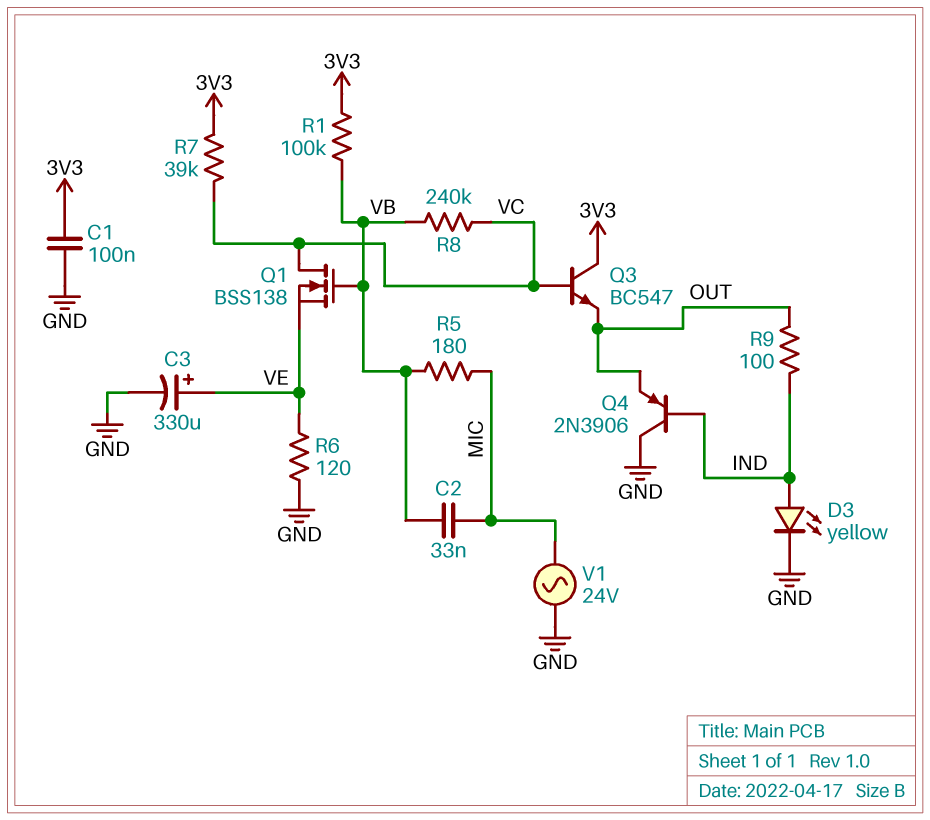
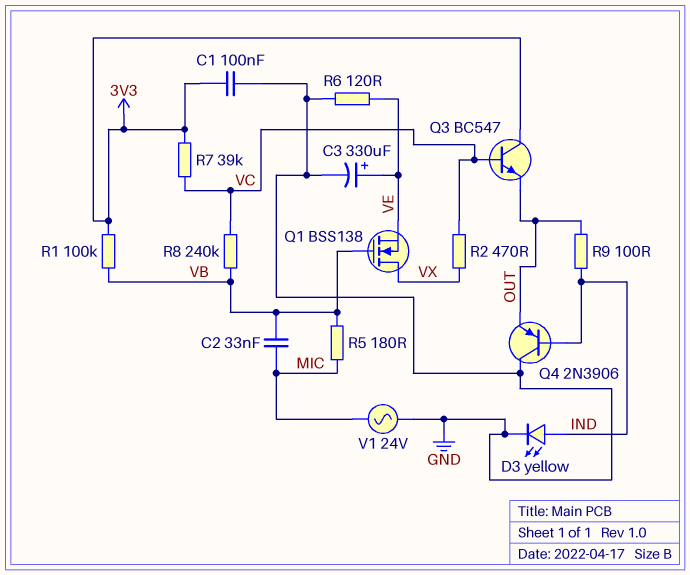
Q1: NMOS BSS138 (G VB, D VC, S VE) -> NMOS BSS138 (G VB, D VX, S VE)
R2: none -> 470 (VC, VX)

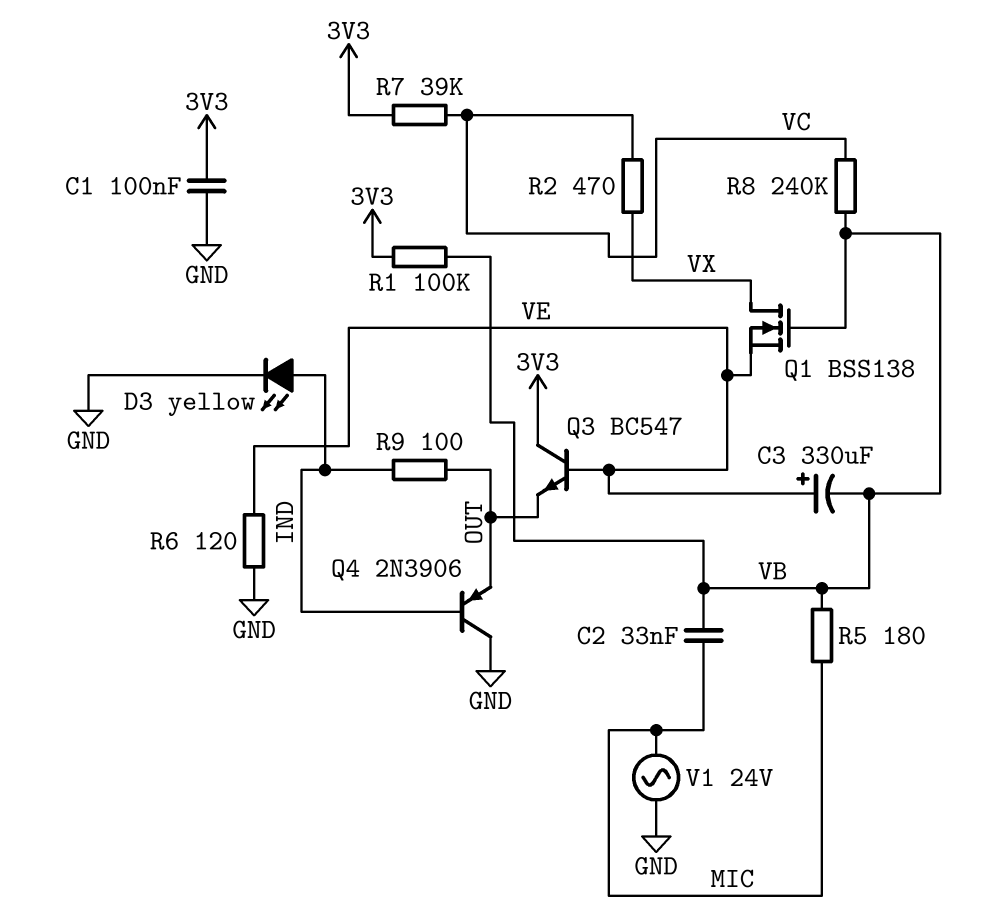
C3: 330uF (plus VE, minus GND) -> 330uF (plus VE, minus VB)
Q3: NPN BC547 (B VC, C 3V3, E OUT) -> NPN BC547 (B VE, C 3V3, E OUT)

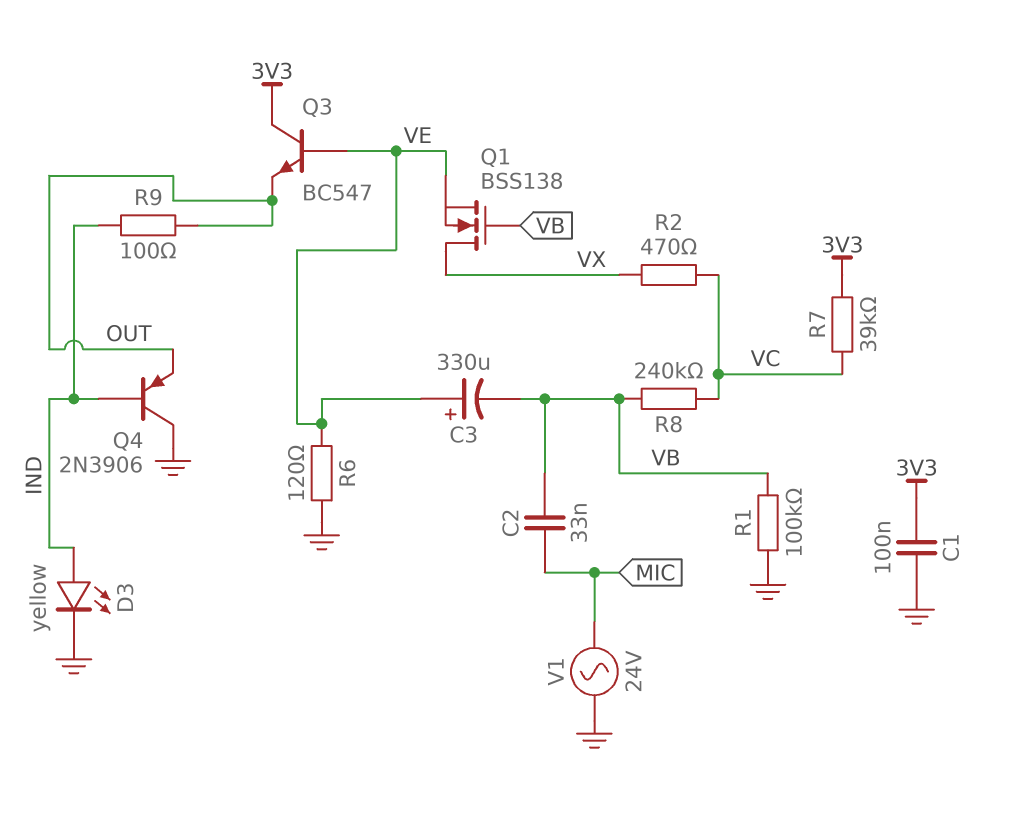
R1: 100k (3V3, VB) -> 100k (GND, VB)
R5: 180 (MIC, VB) -> none

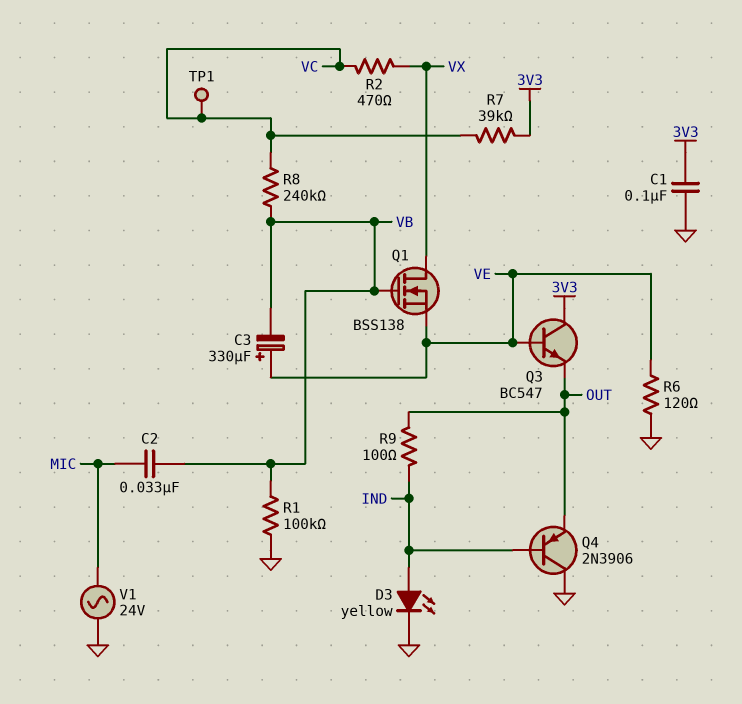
TP1: none -> test point (VC)

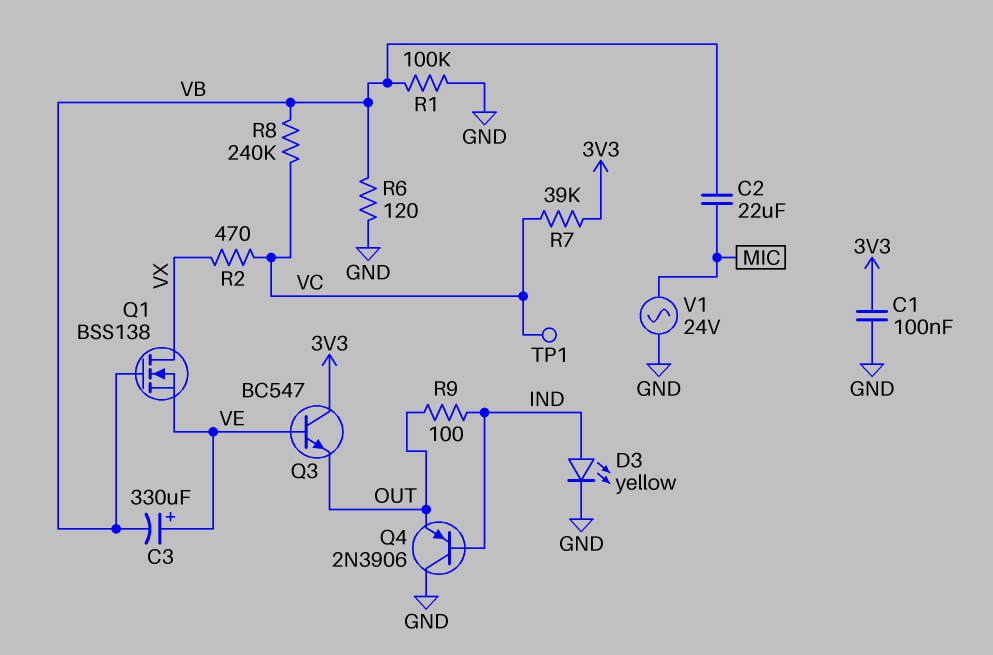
C2: 33nF (MIC, VB) -> 22uF (MIC, VB)
R6: 120 (GND, VE) -> 120 (GND, VB)

